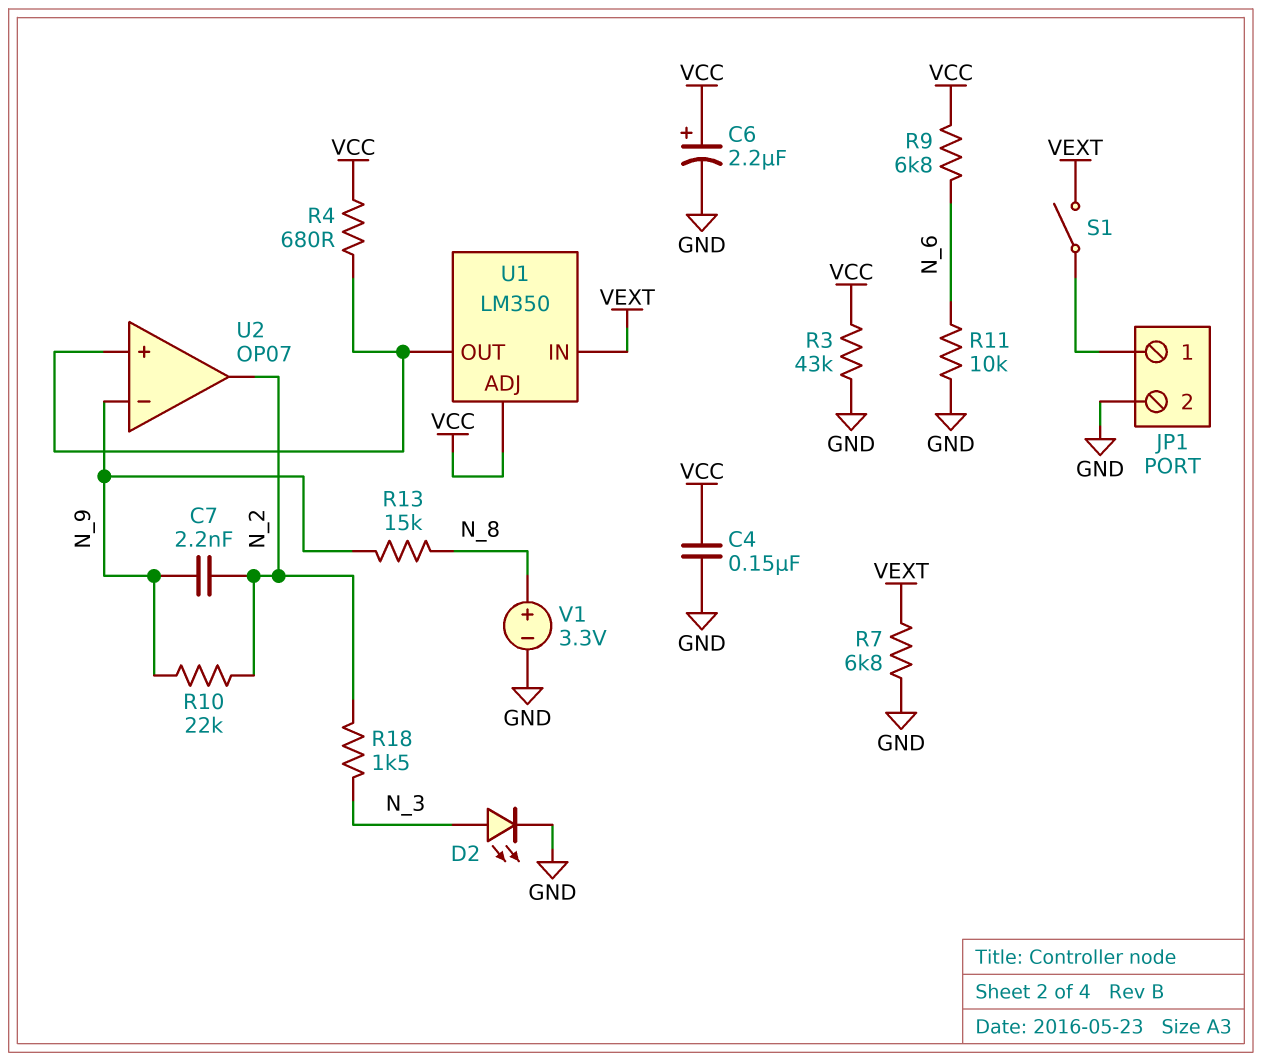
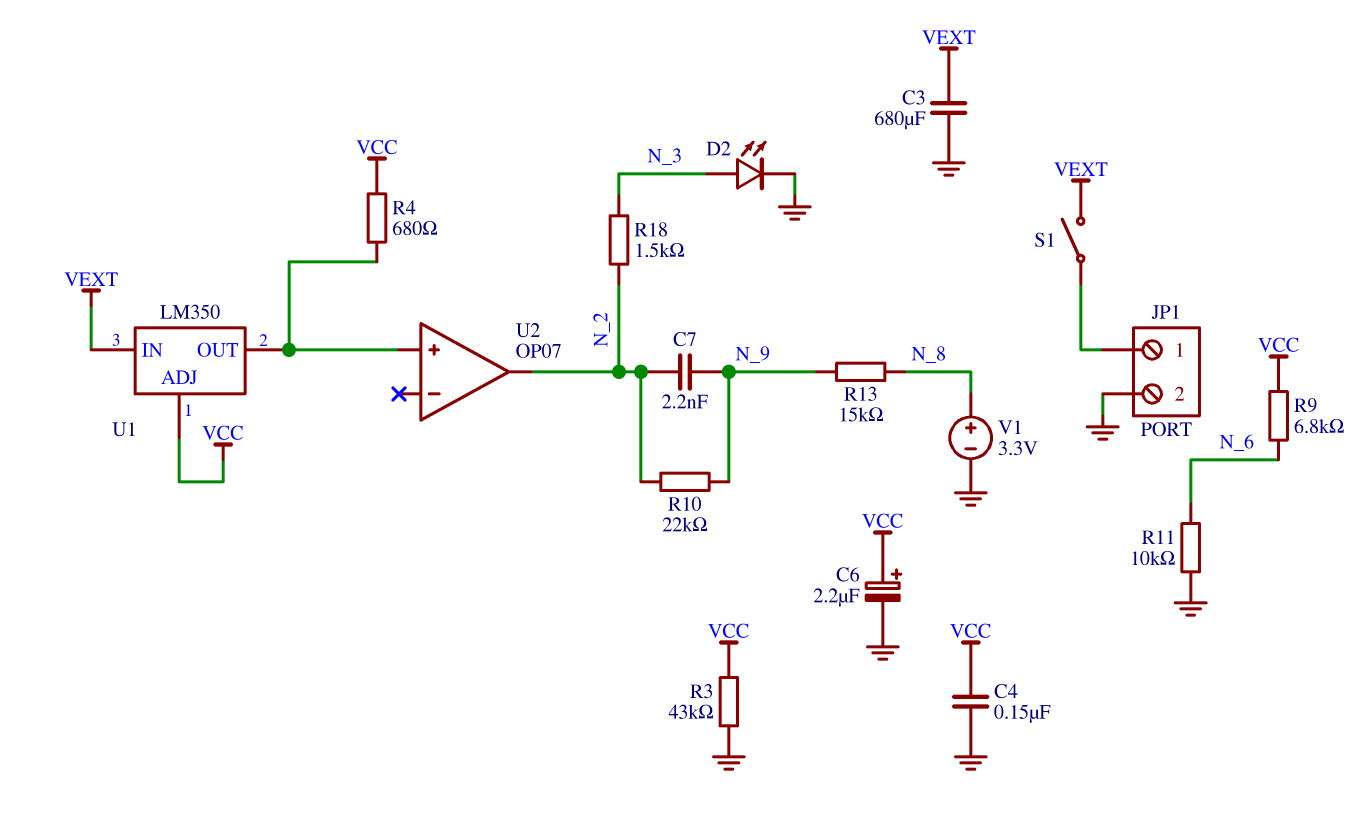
C3: none -> 680uF (GND, VEXT)
R7: 6.8k (GND, VEXT) -> none
U2 pin in-: N_9 -> none

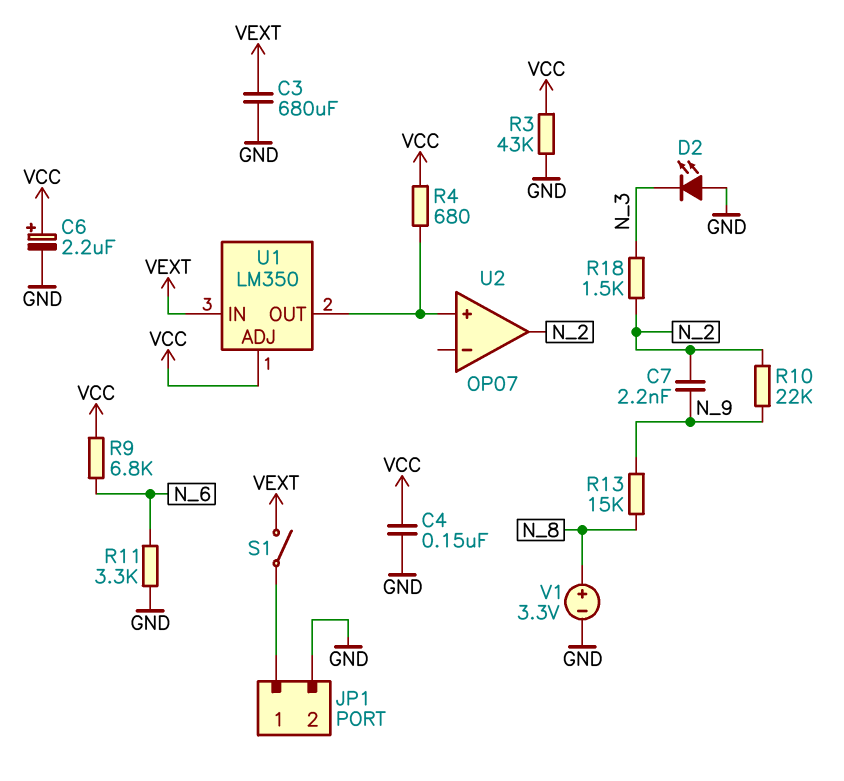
D2: LED (A N_3, K GND) -> LED (A GND, K N_3)
R11: 10k (GND, N_6) -> 3.3k (GND, N_6)

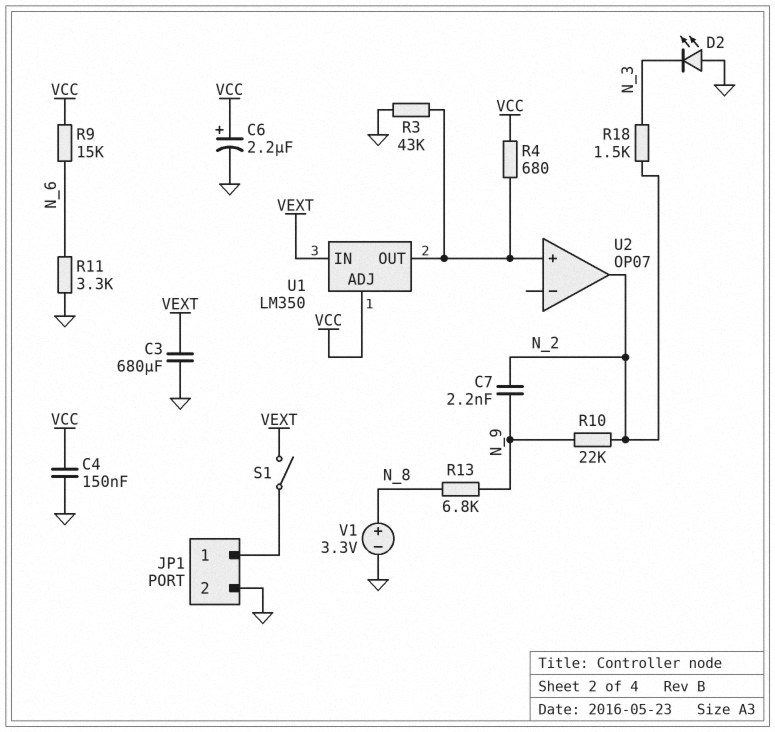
R3: 43k (GND, VCC) -> 43k (GND, U1/OUT)
R9: 6.8k (N_6, VCC) -> 15k (N_6, VCC)
R13: 15k (N_8, N_9) -> 6.8k (N_8, N_9)

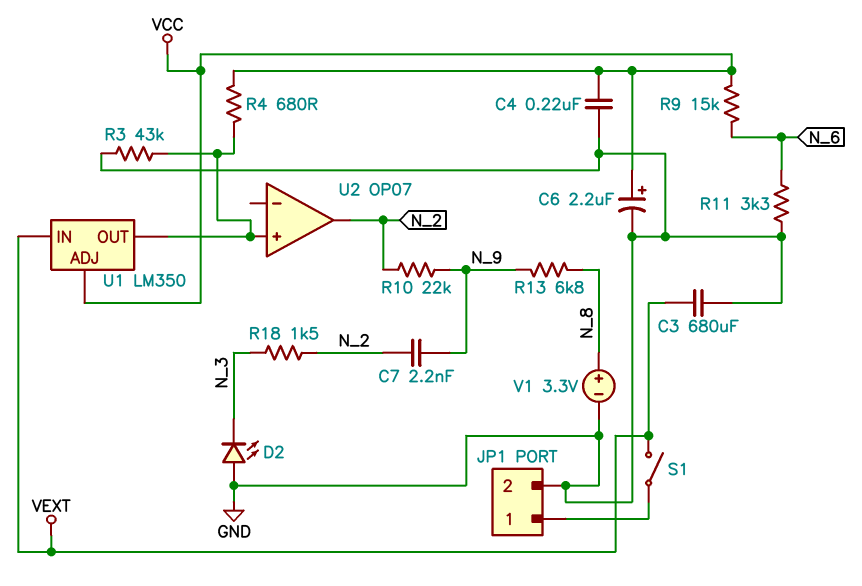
C4: 150nF (GND, VCC) -> 220nF (GND, VCC)

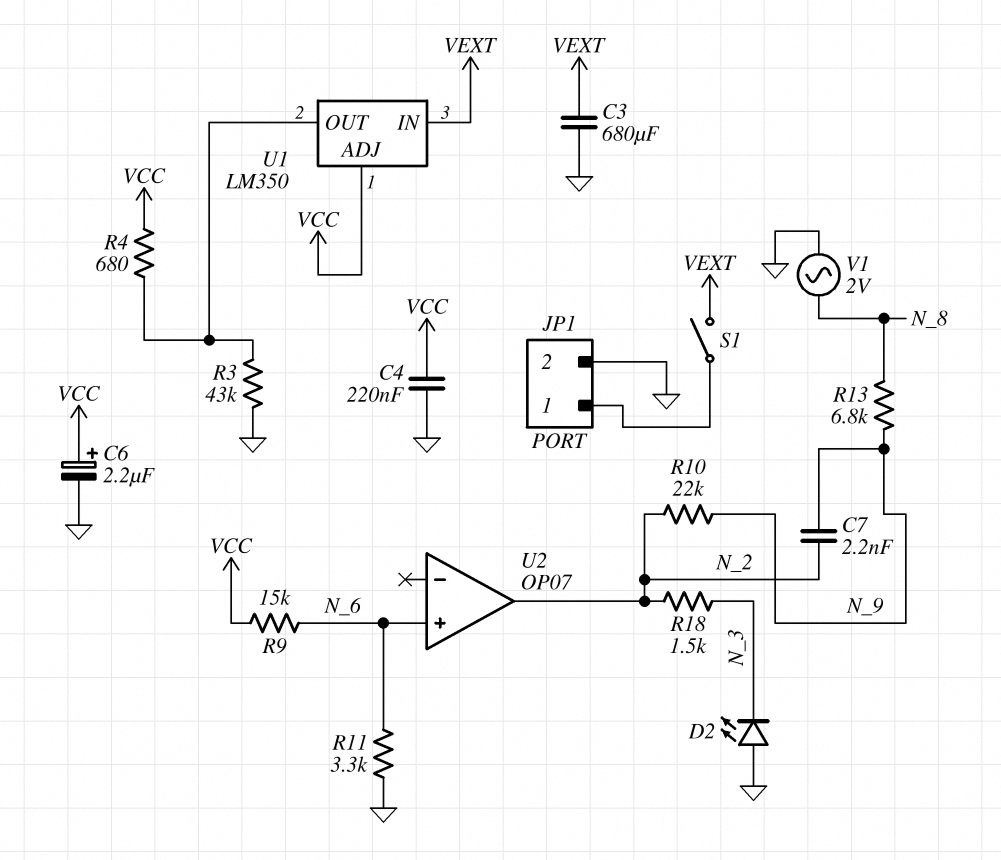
U2 pin in+: U1/OUT -> N_6
V1: 3.3V (plus N_8, minus GND) -> AC 2V (GND, N_8)

